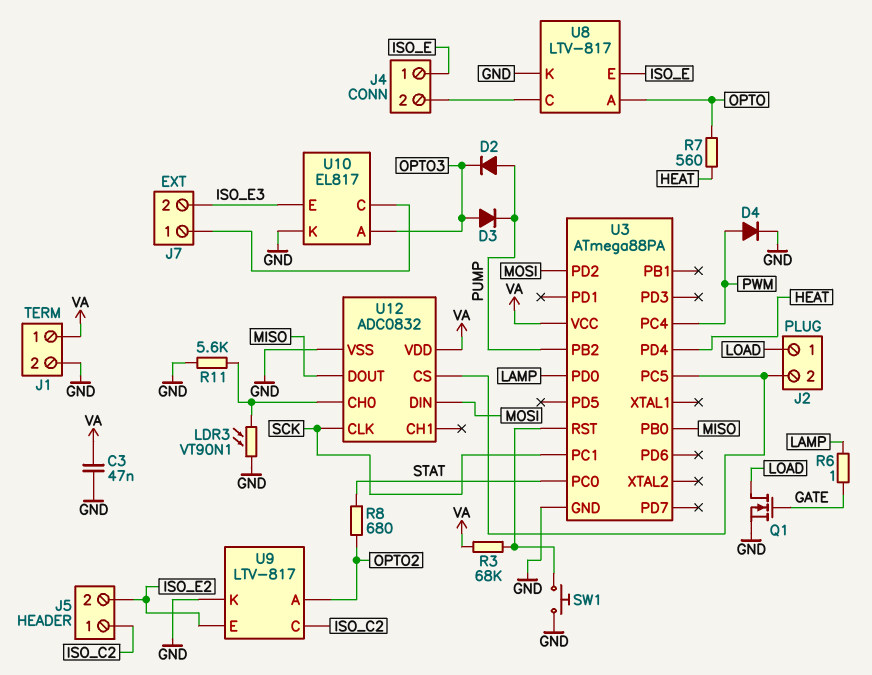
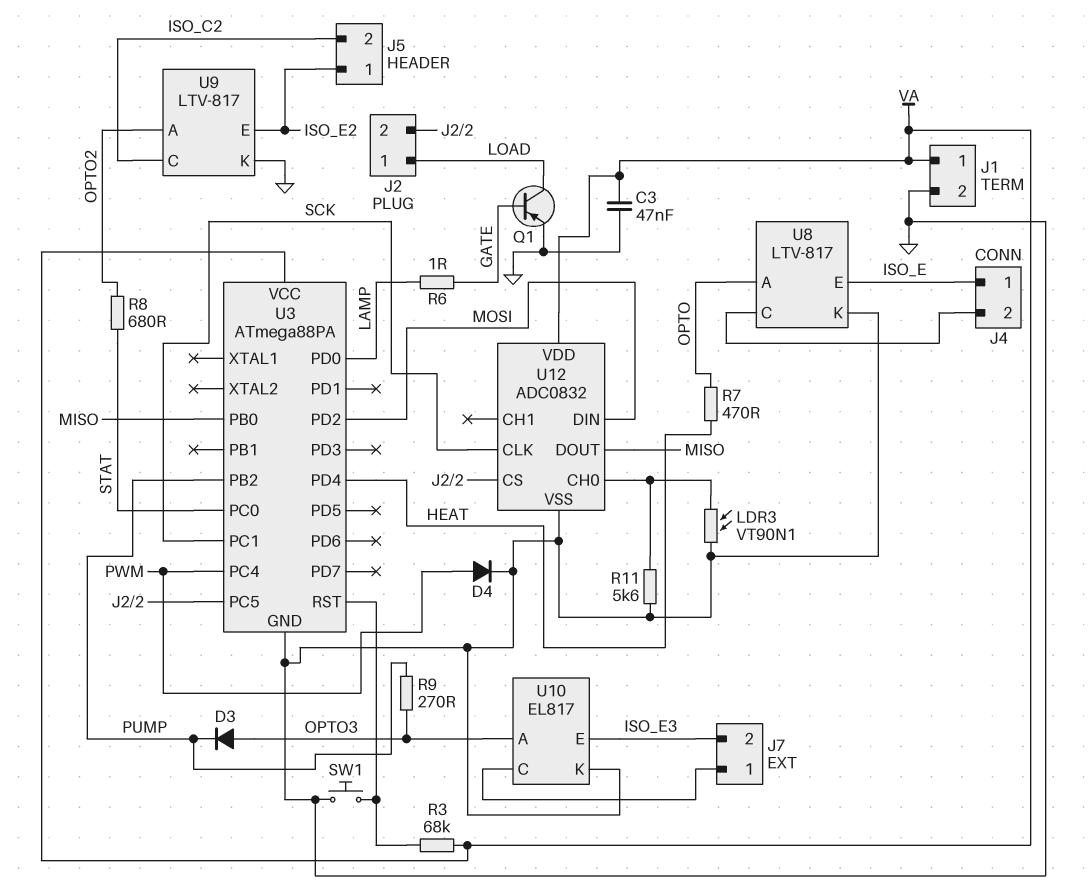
D2: diode (A PUMP, K OPTO3) -> none
J5 pin 1: ISO_C2 -> ISO_E2
J5 pin 2: ISO_E2 -> ISO_C2
Q1: NMOS (G GATE, D LOAD, S GND) -> PNP (B GATE, C LOAD, E GND)
R7: 560 (HEAT, OPTO) -> 470 (HEAT, OPTO)
R9: none -> 270 (OPTO3, PUMP)

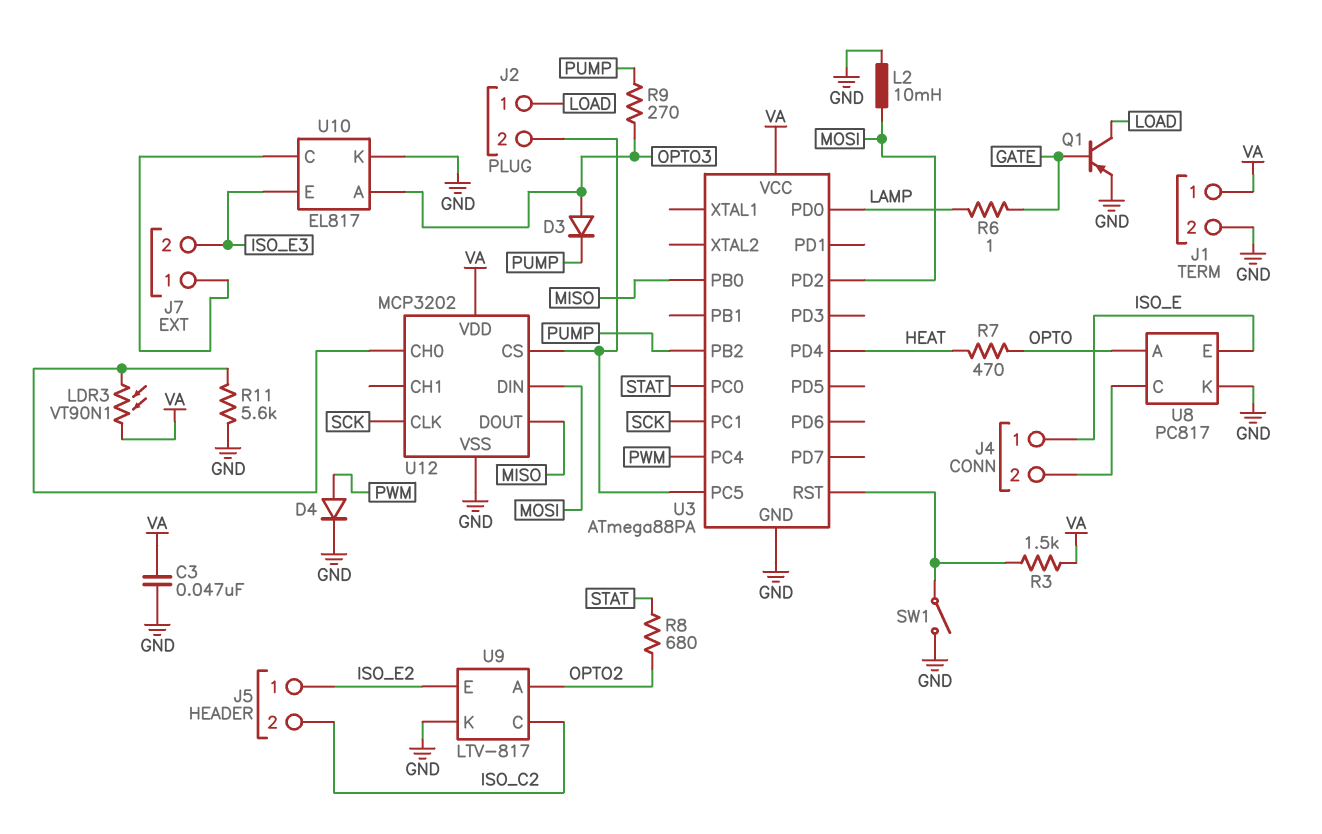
L2: none -> 10mH (GND, MOSI)
LDR3: VT90N1 (GND, U12/CH0) -> VT90N1 (U12/CH0, VA)
R3: 68k (U3/RST, VA) -> 1.5k (U3/RST, VA)
SW1: button (GND, U3/RST) -> switch (GND, U3/RST)
U8: LTV-817 -> PC817
U12: ADC0832 -> MCP3202

